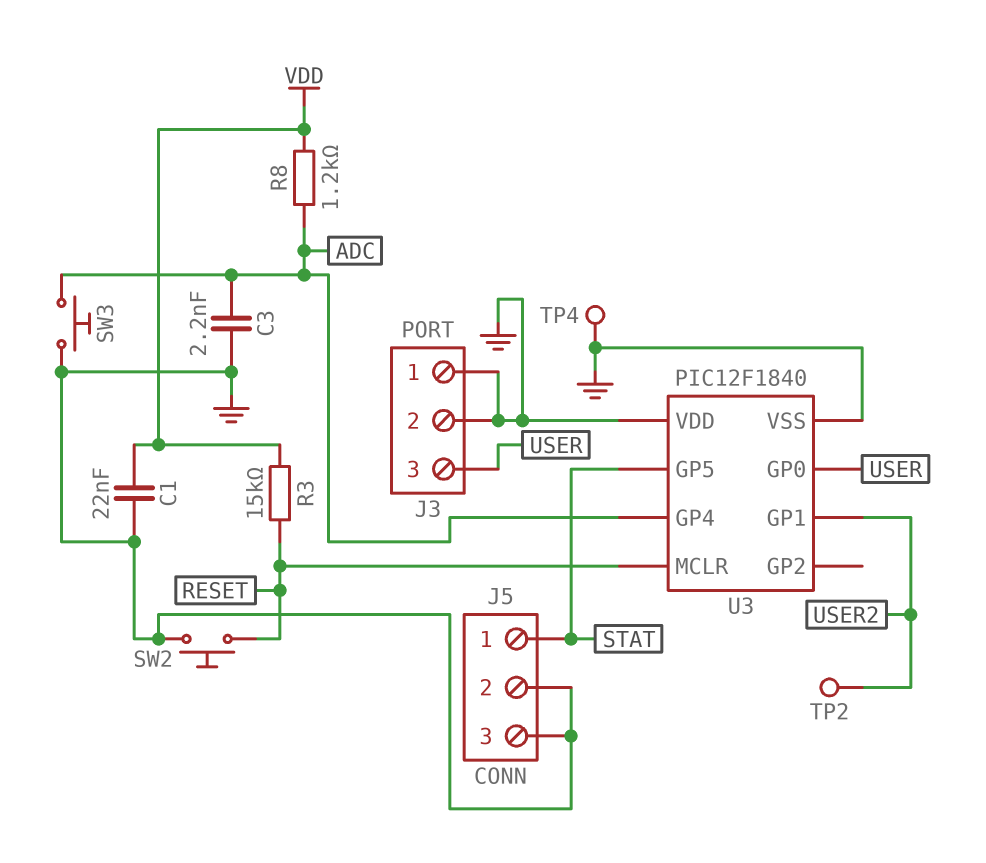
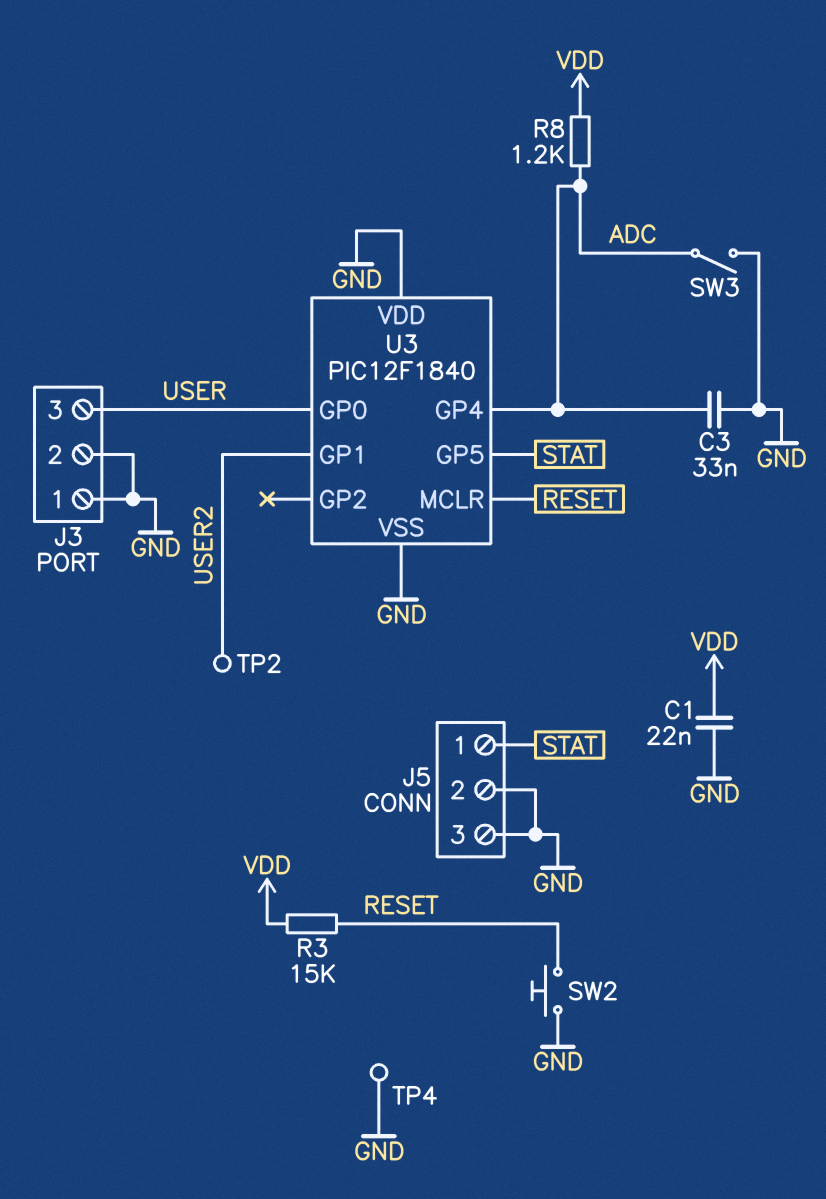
C3: 2.2nF (ADC, GND) -> 33nF (ADC, GND)
SW3: button (ADC, GND) -> switch (ADC, GND)

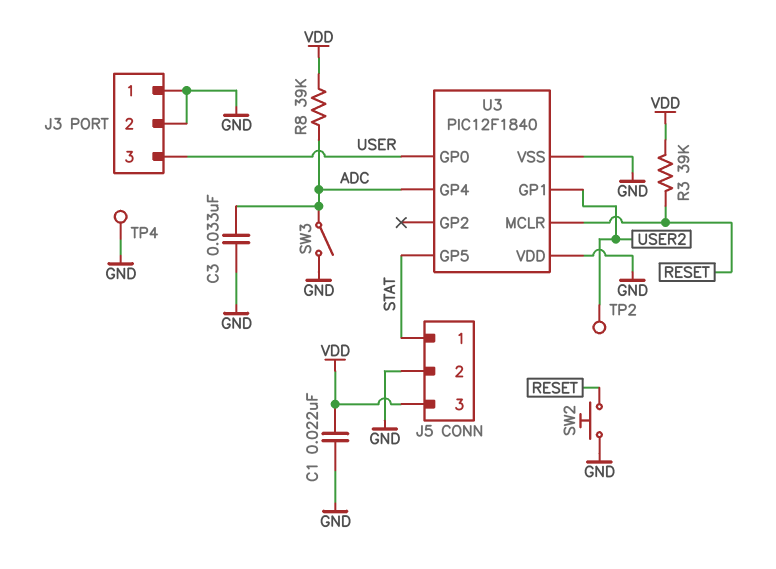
J5 pin 3: GND -> VDD
R3: 15k (RESET, VDD) -> 39k (RESET, VDD)
R8: 1.2k (ADC, VDD) -> 39k (ADC, VDD)

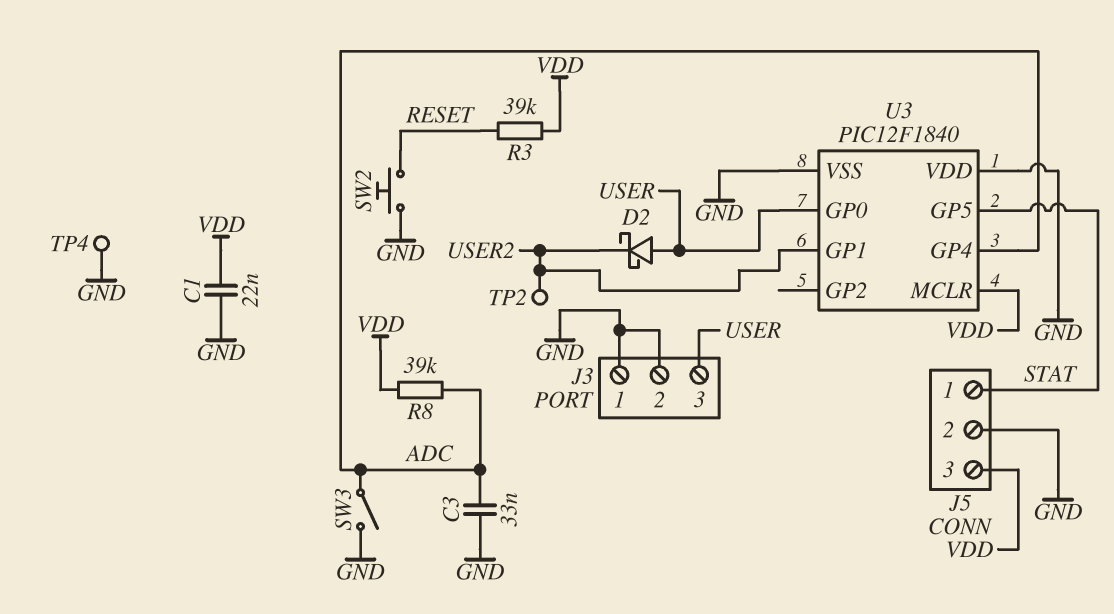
D2: none -> schottky (A USER, K USER2)
U3 pin MCLR: RESET -> VDD

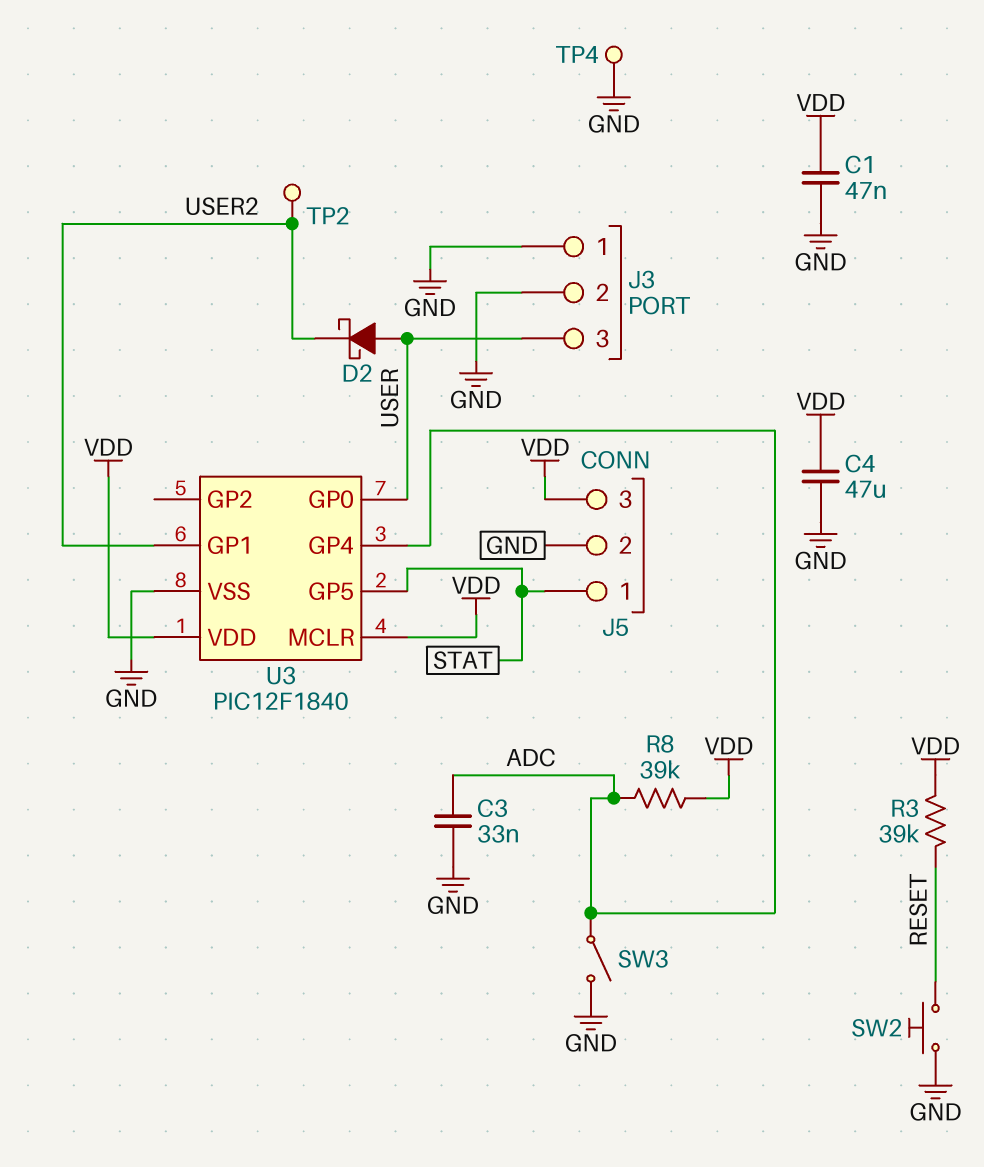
C1: 22nF (GND, VDD) -> 47nF (GND, VDD)
C4: none -> 47uF (GND, VDD)
U3 pin VDD: GND -> VDD

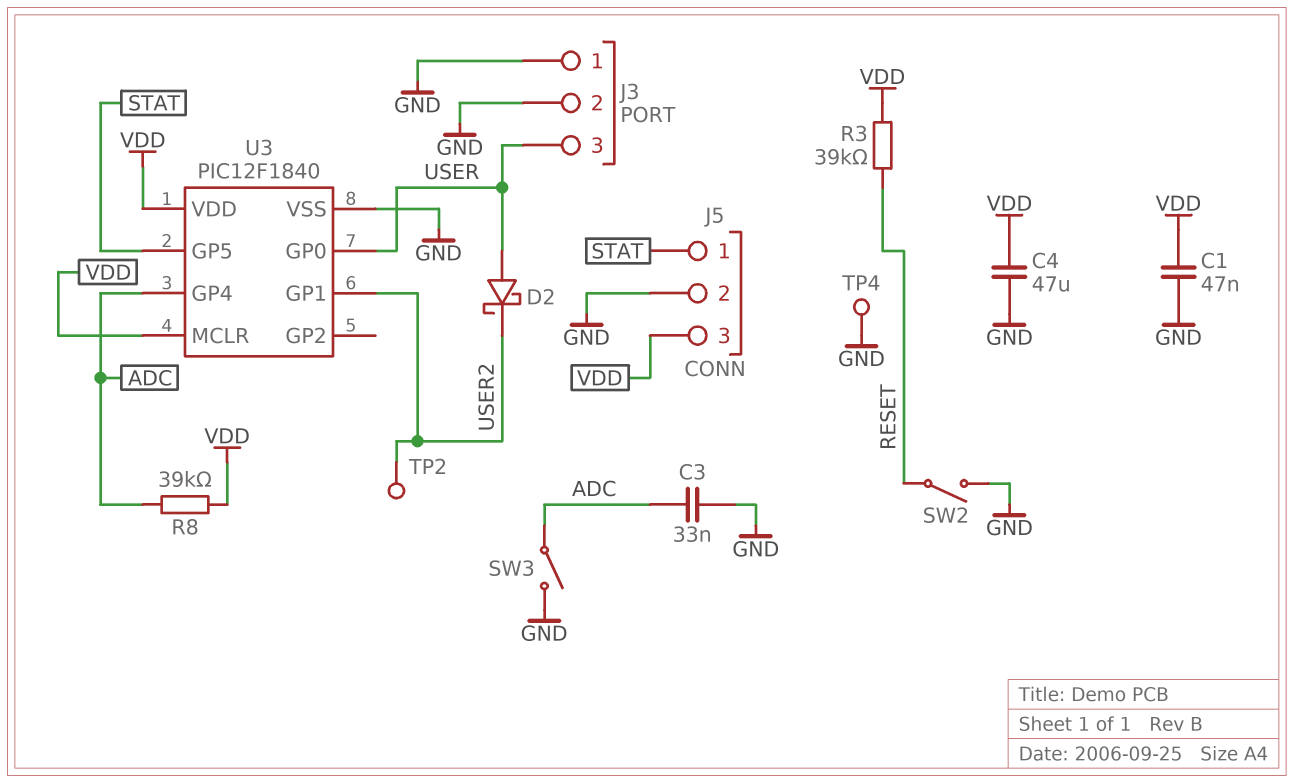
SW2: button (GND, RESET) -> switch (GND, RESET)

